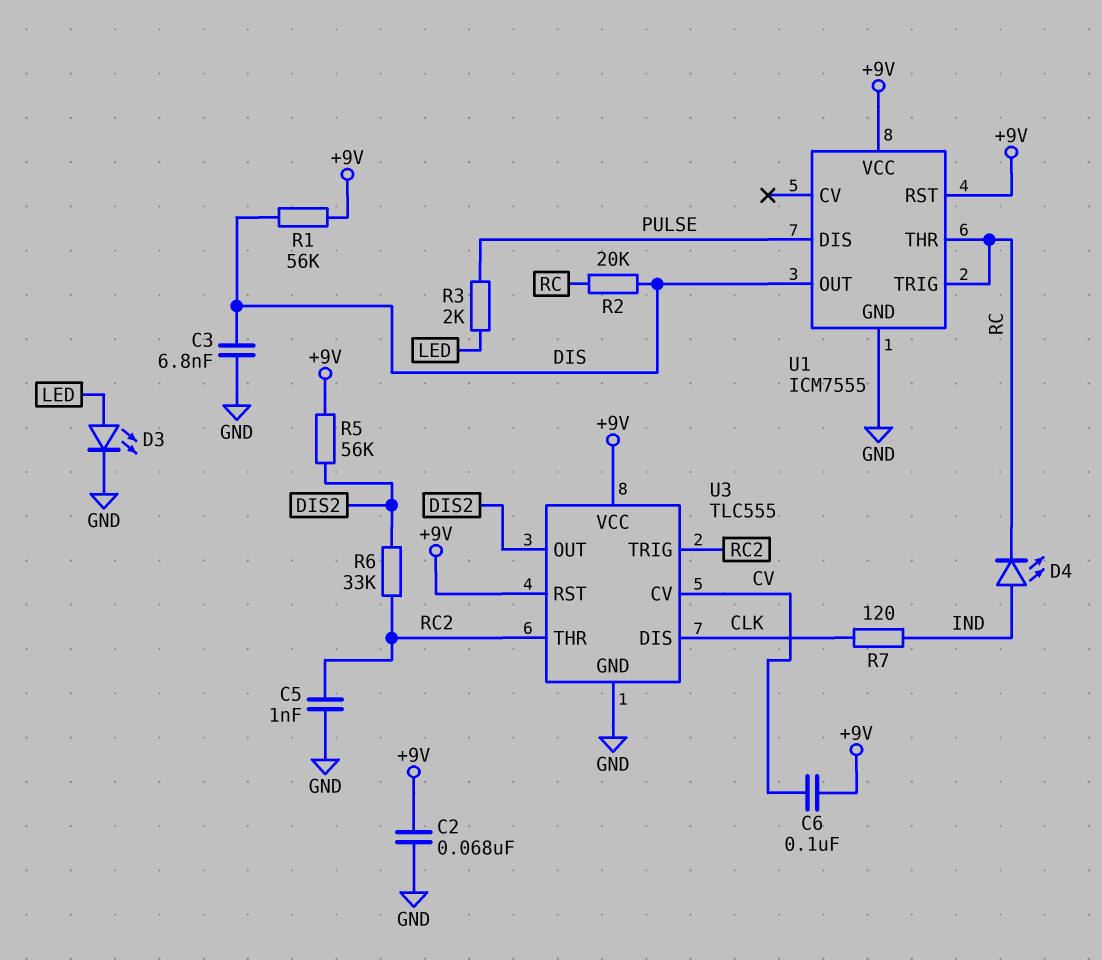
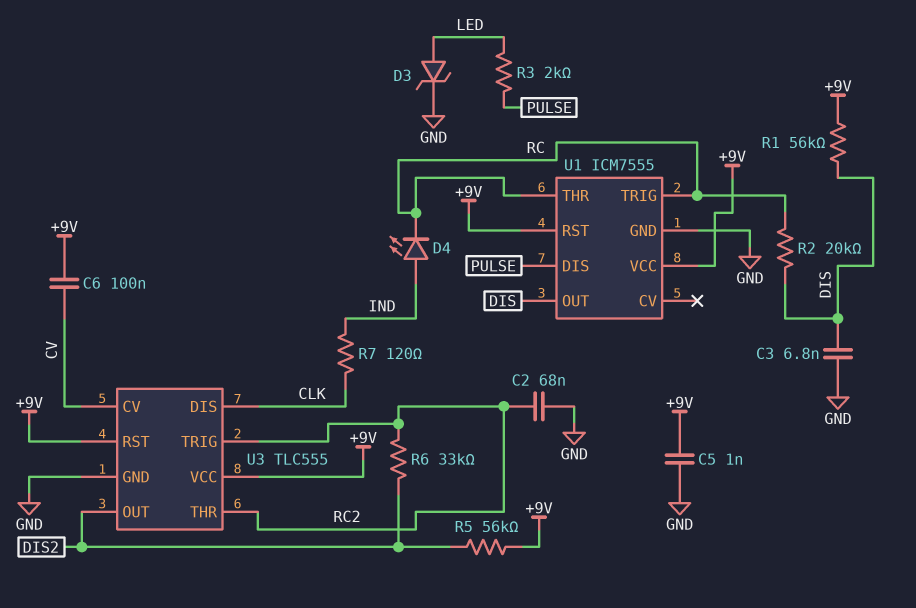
C2: 68nF (+9V, GND) -> 68nF (GND, RC2)
C5: 1nF (GND, RC2) -> 1nF (+9V, GND)
D3: LED (A LED, K GND) -> zener (A LED, K GND)

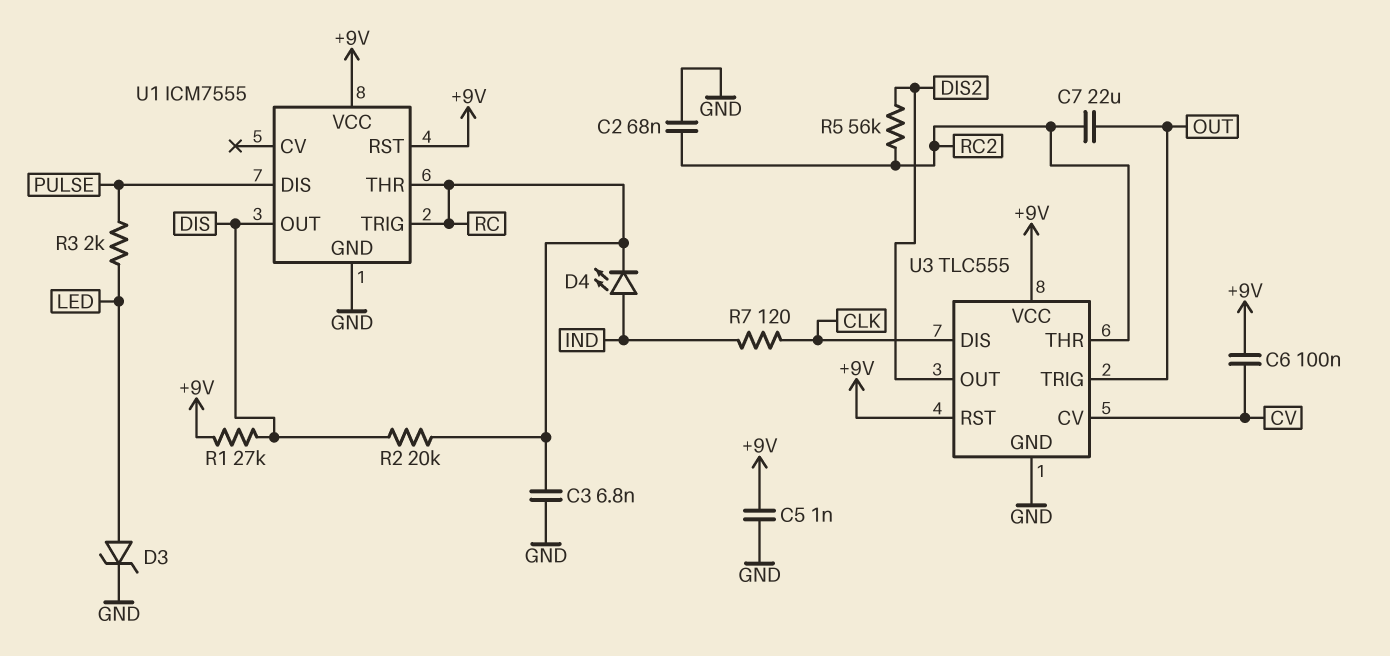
C3: 6.8nF (DIS, GND) -> 6.8nF (GND, RC)
C7: none -> 22uF (OUT, RC2)
R1: 56k (+9V, DIS) -> 27k (+9V, DIS)
R5: 56k (+9V, DIS2) -> 56k (DIS2, RC2)
R6: 33k (DIS2, RC2) -> none
U3 pin TRIG: RC2 -> OUT

